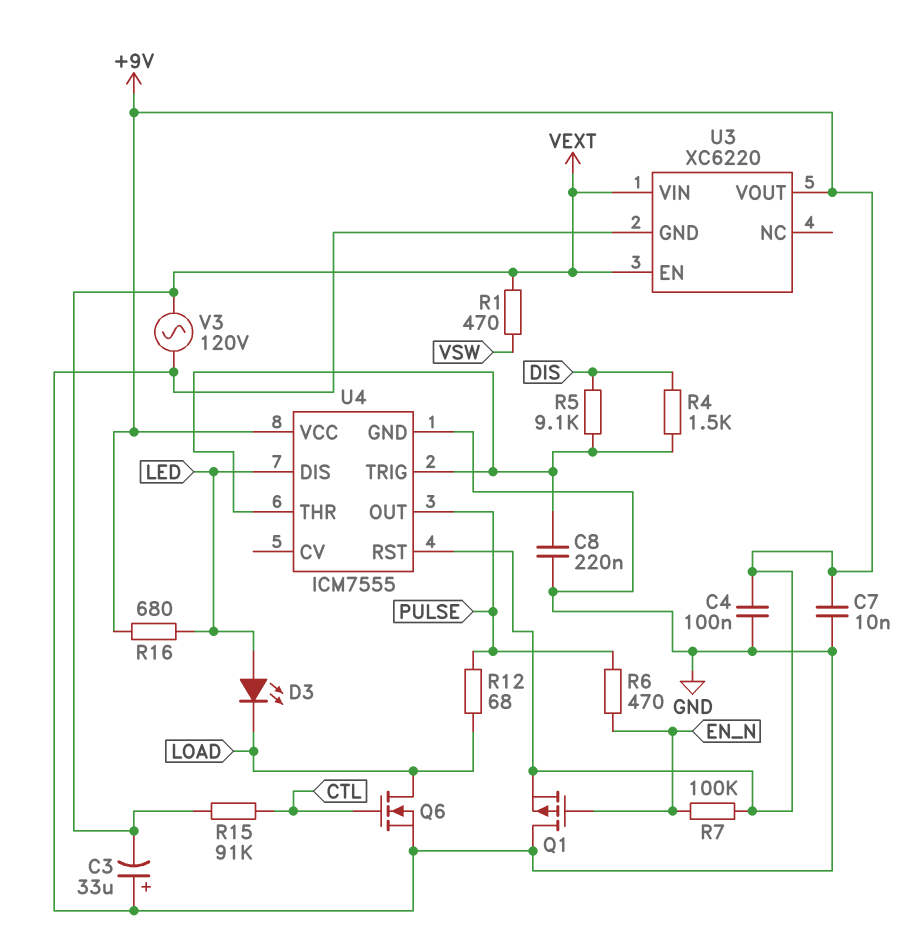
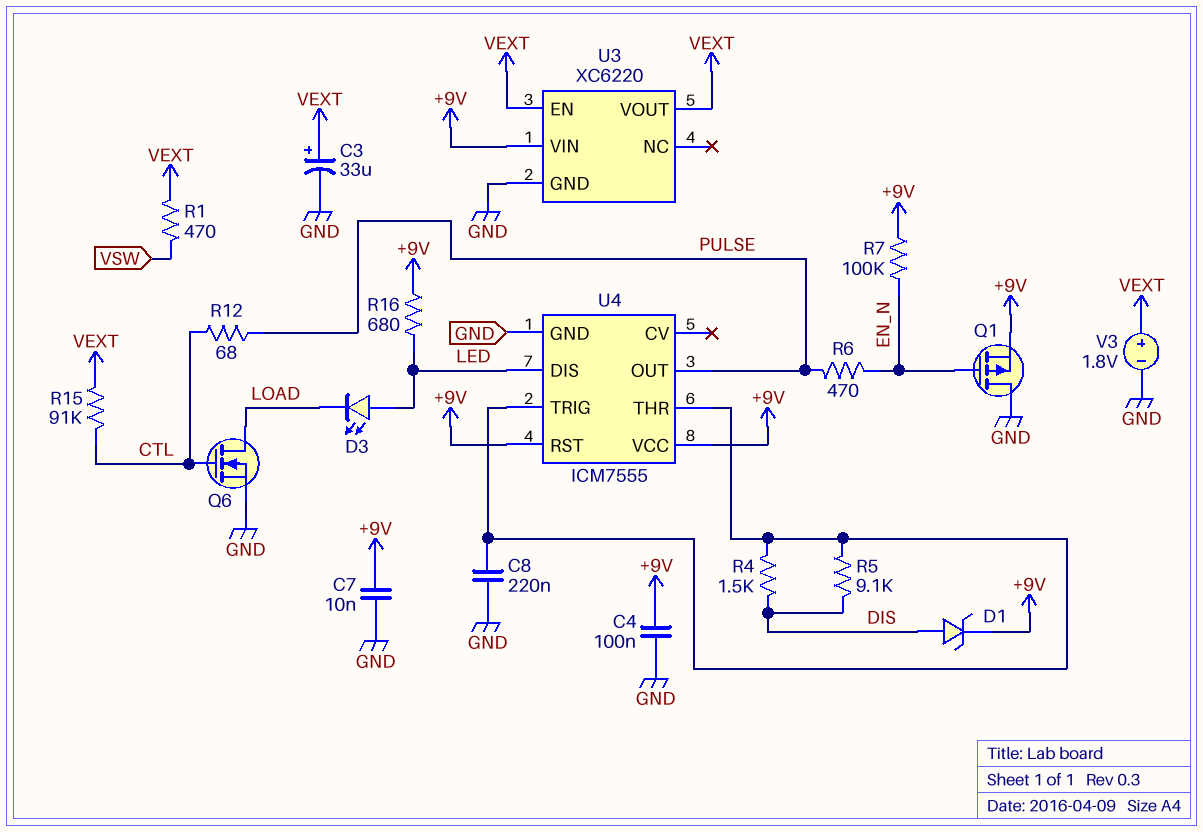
C3: 33uF (plus GND, minus VEXT) -> 33uF (plus VEXT, minus GND)
D1: none -> zener (A DIS, K +9V)
R12: 68 (LOAD, PULSE) -> 68 (CTL, PULSE)
U3 pin VIN: VEXT -> +9V
U3 pin VOUT: +9V -> VEXT
V3: AC 120V (GND, VEXT) -> 1.8V (plus VEXT, minus GND)

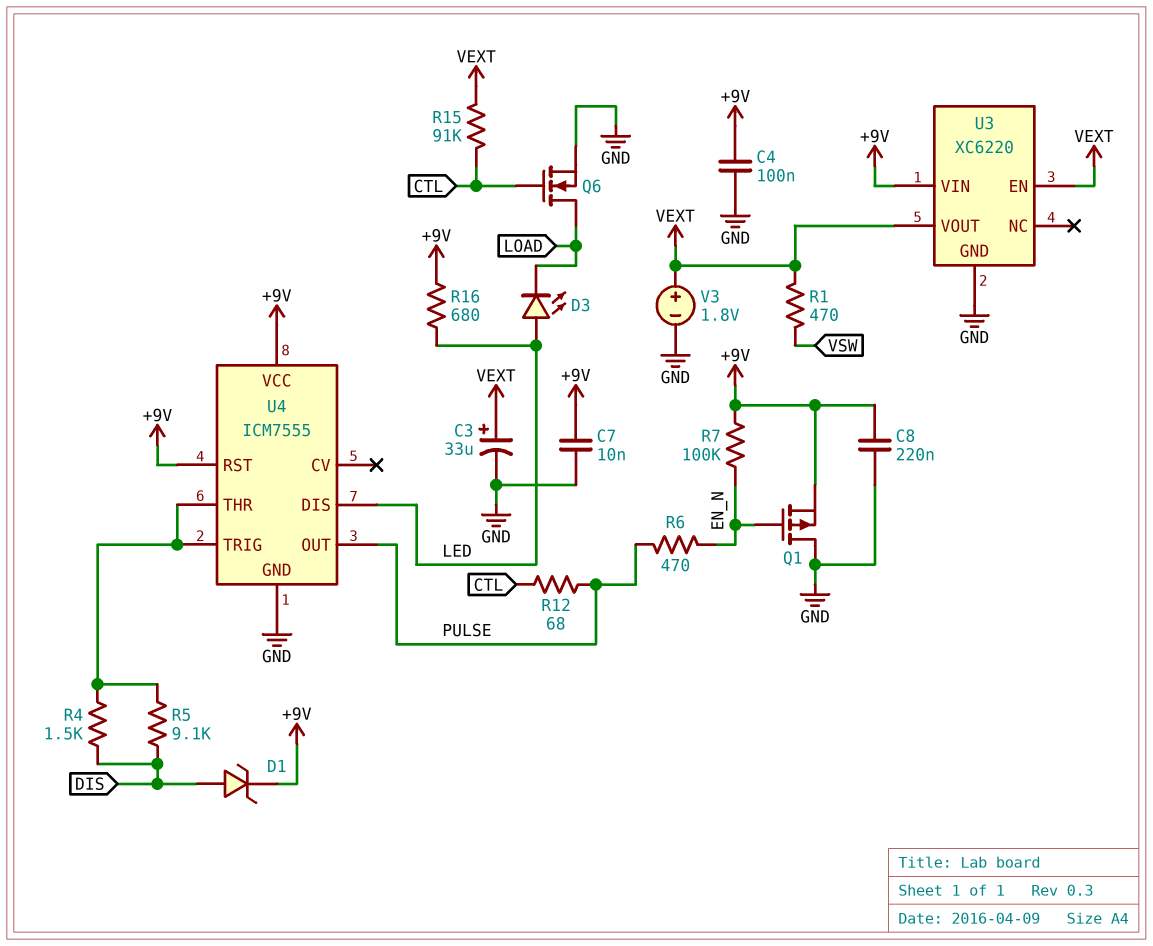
C8: 220nF (GND, U4/THR) -> 220nF (+9V, GND)

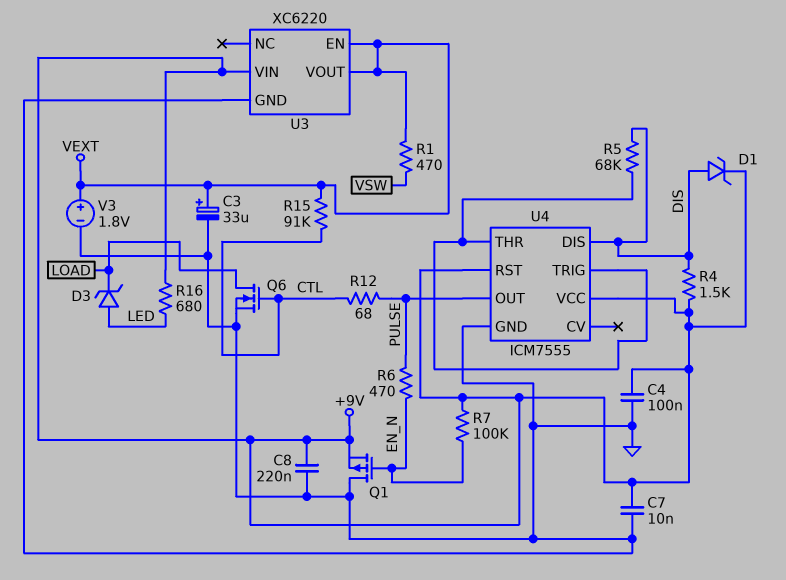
D3: LED (A LED, K LOAD) -> zener (A LED, K LOAD)
R4: 1.5k (DIS, U4/THR) -> 1.5k (+9V, DIS)
R5: 9.1k (DIS, U4/THR) -> 68k (DIS, U4/THR)
U4 pin DIS: LED -> DIS

